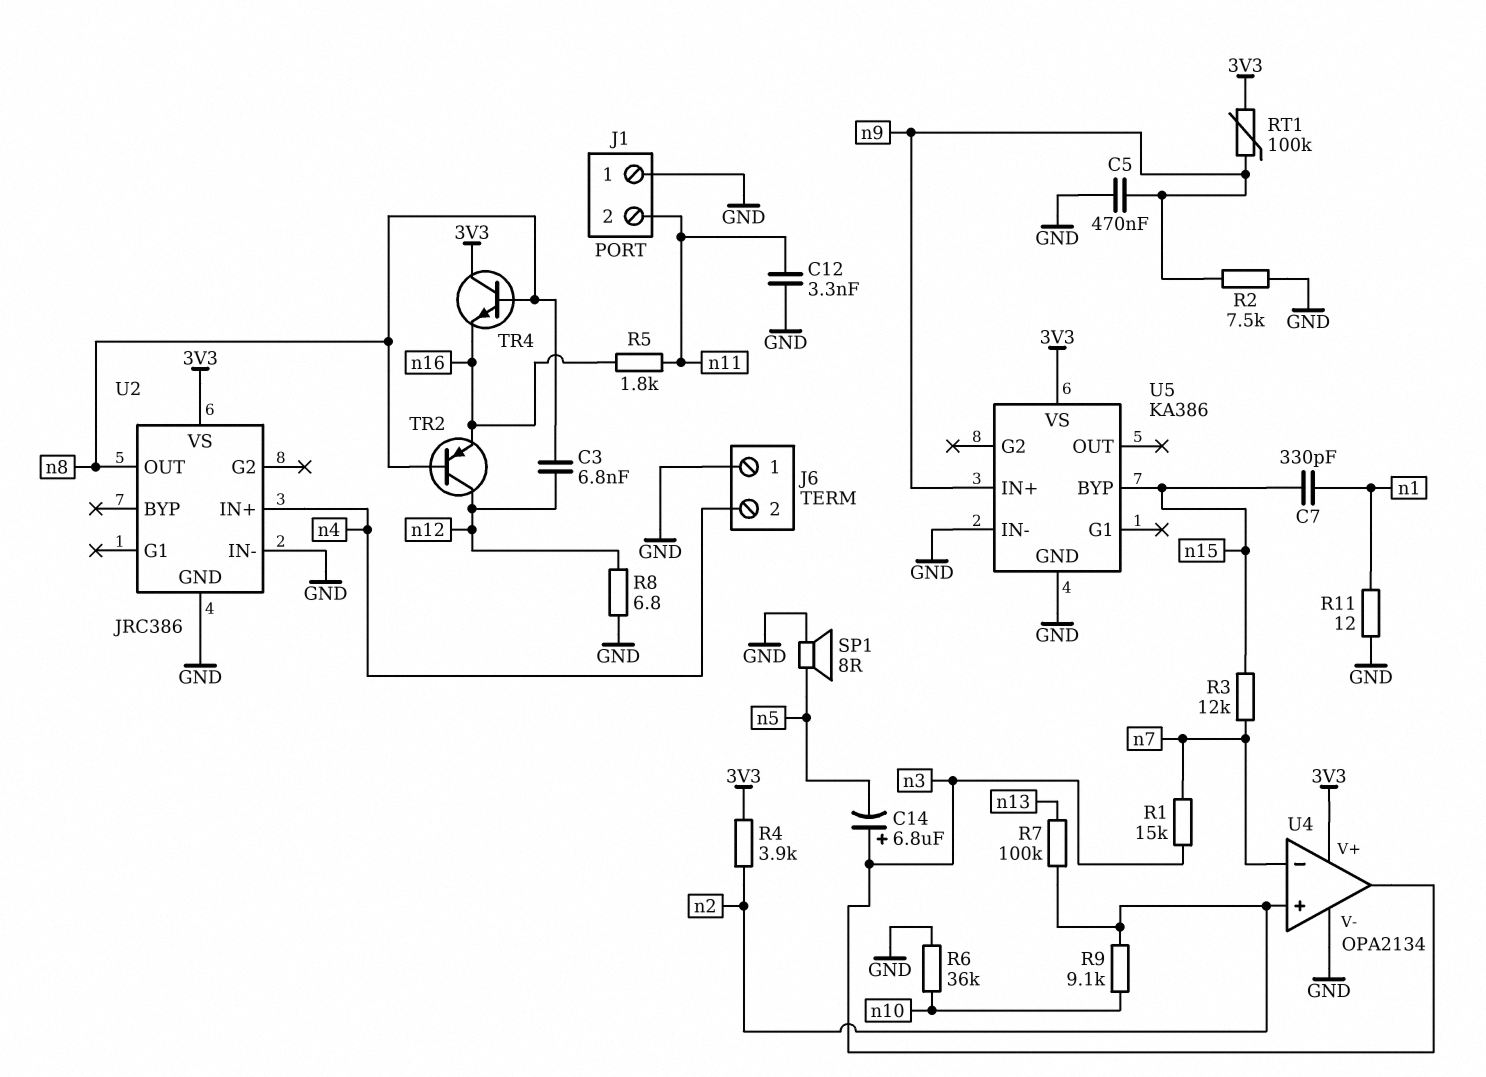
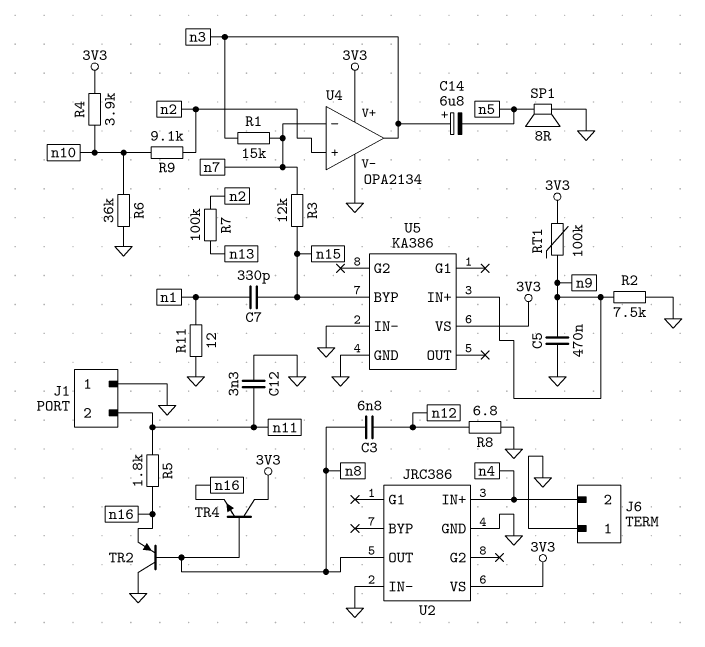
R4: 3.9k (3V3, n2) -> 3.9k (3V3, n10)
TR2: PNP (B n8, C n12, E n16) -> PNP (B n8, C GND, E n16)

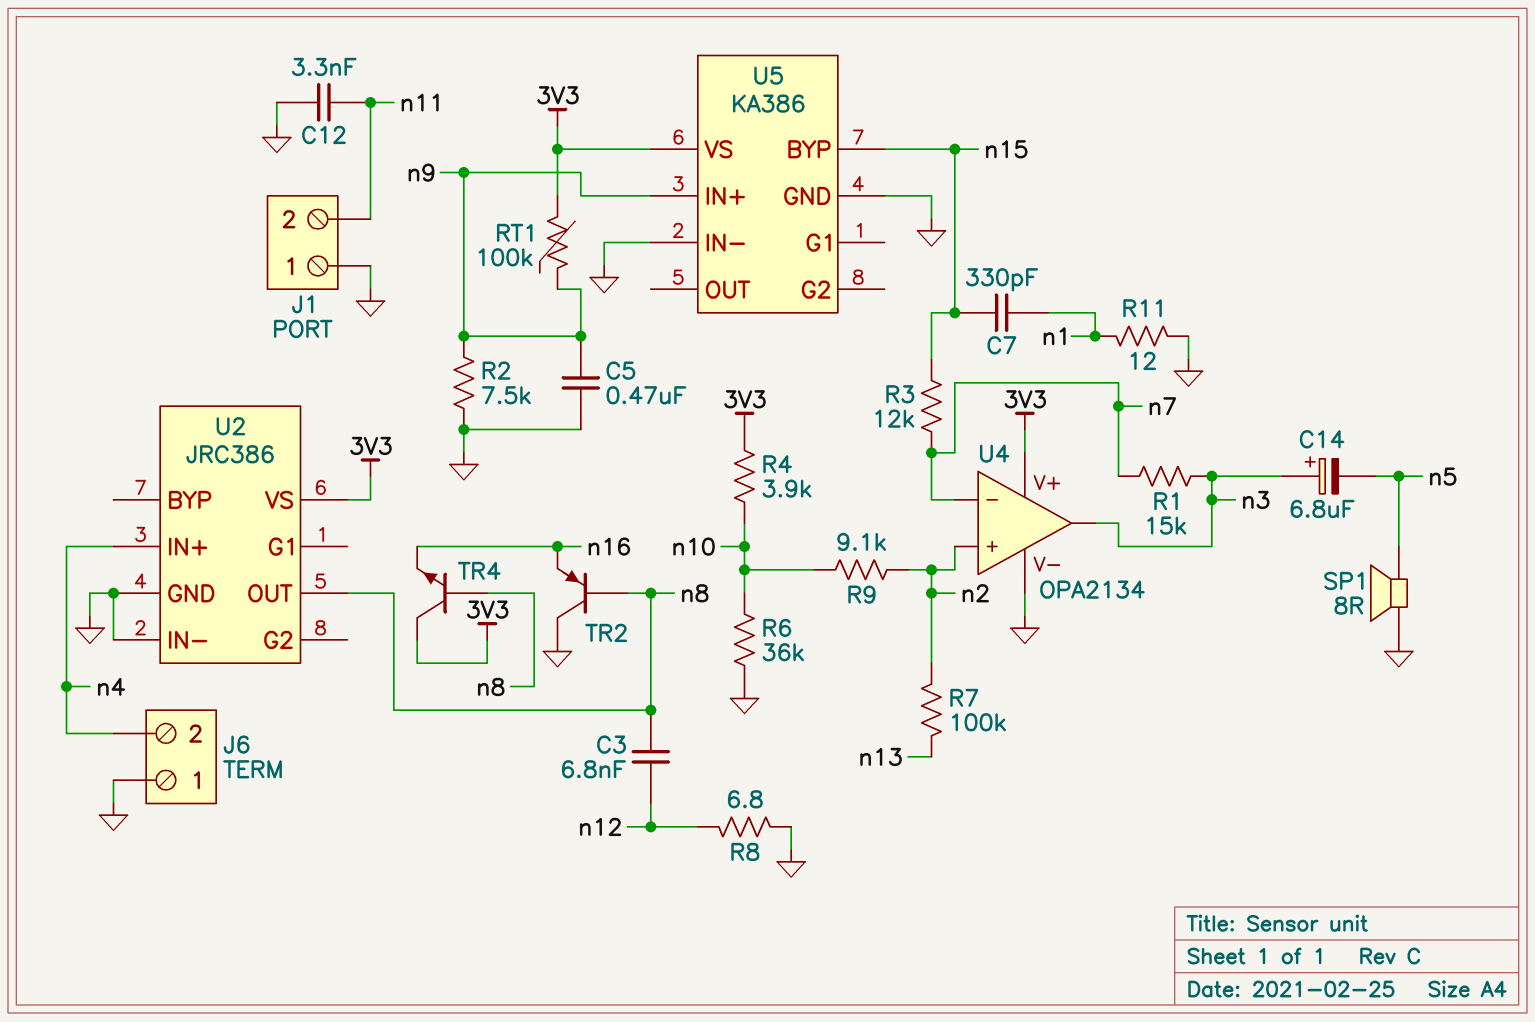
R5: 1.8k (n11, n16) -> none

